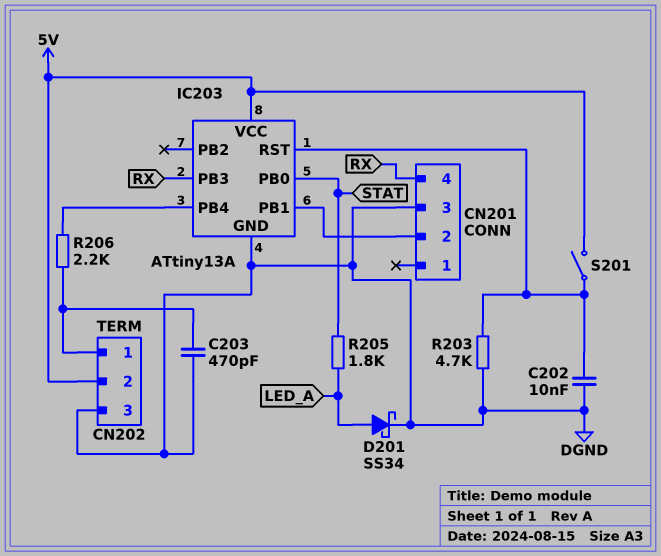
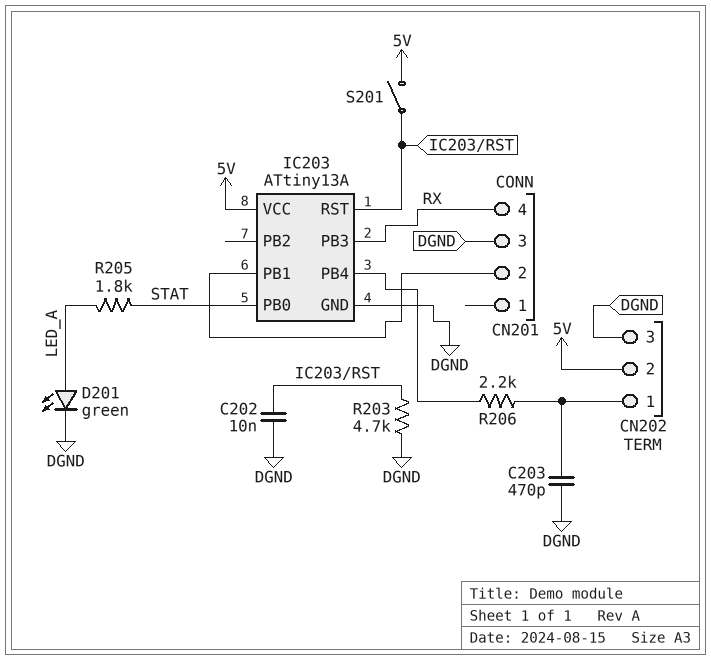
D201: schottky SS34 (A LED_A, K DGND) -> LED green (A LED_A, K DGND)

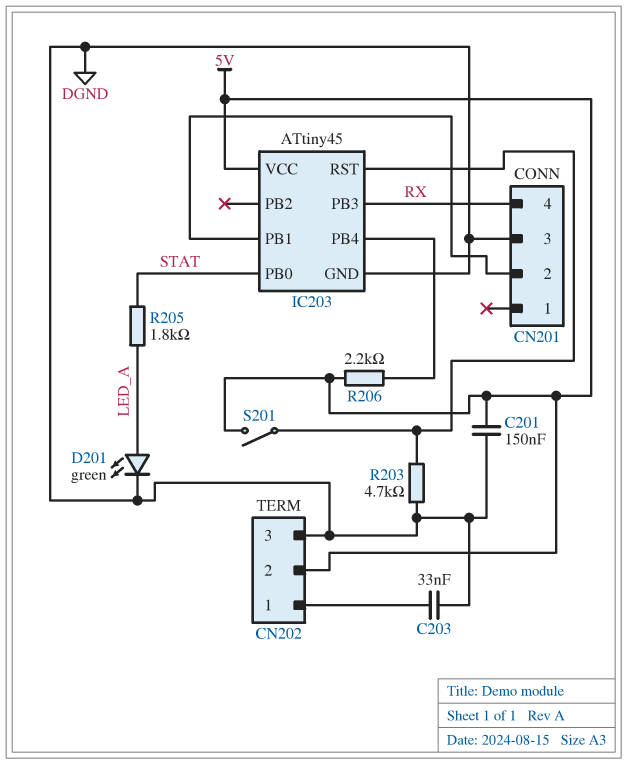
C201: none -> 150nF (5V, DGND)
C202: 10nF (DGND, IC203/RST) -> none
C203: 470pF (CN202/1, DGND) -> 33nF (CN202/1, DGND)
IC203: ATtiny13A -> ATtiny45
R206: 2.2k (CN202/1, IC203/PB4) -> 2.2k (5V, IC203/PB4)

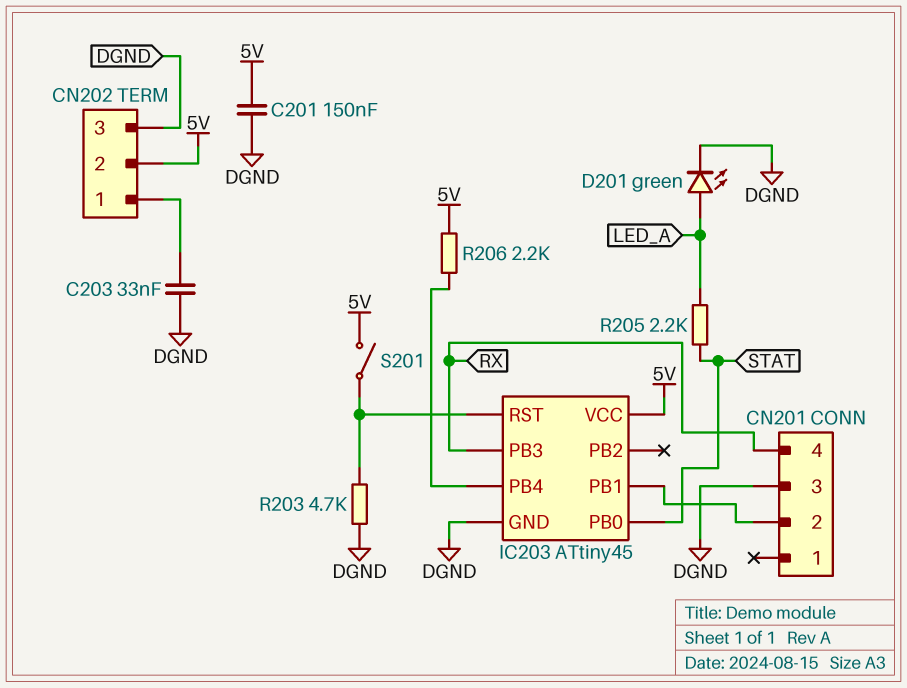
R205: 1.8k (LED_A, STAT) -> 2.2k (LED_A, STAT)

